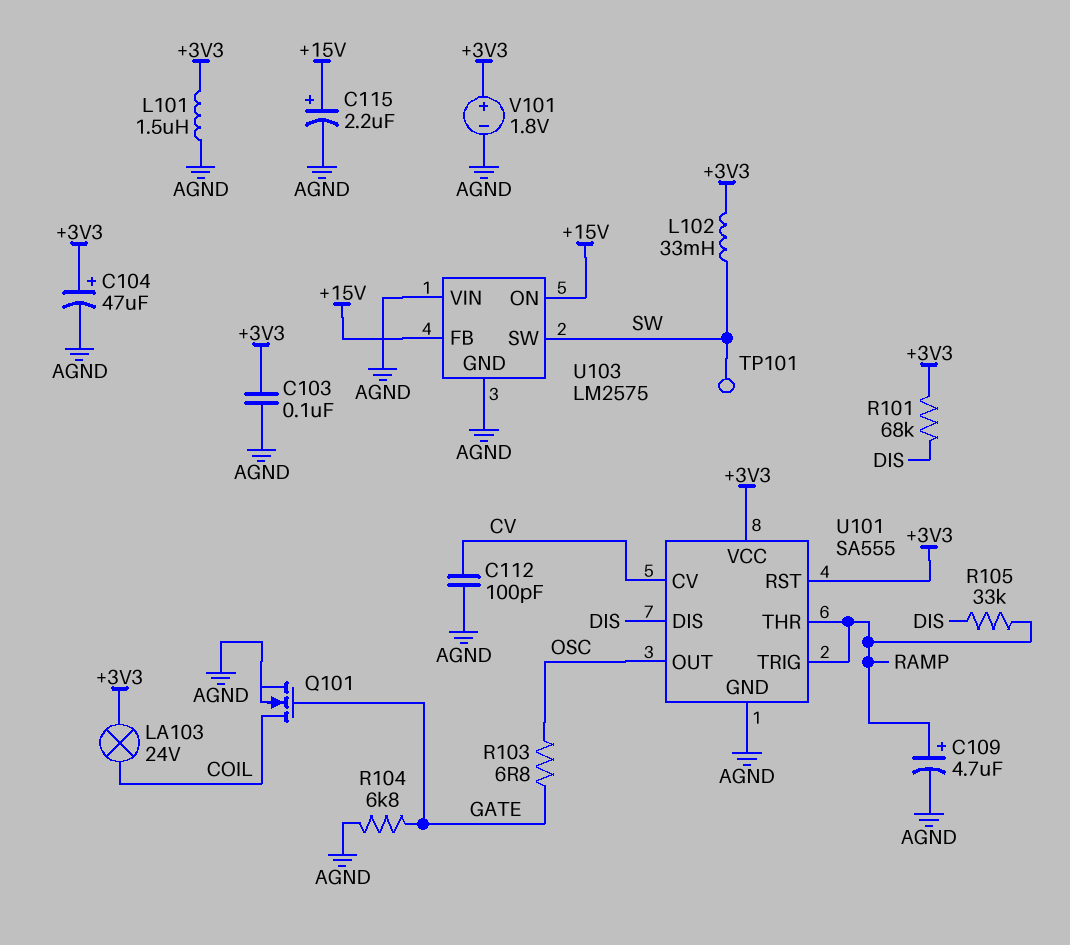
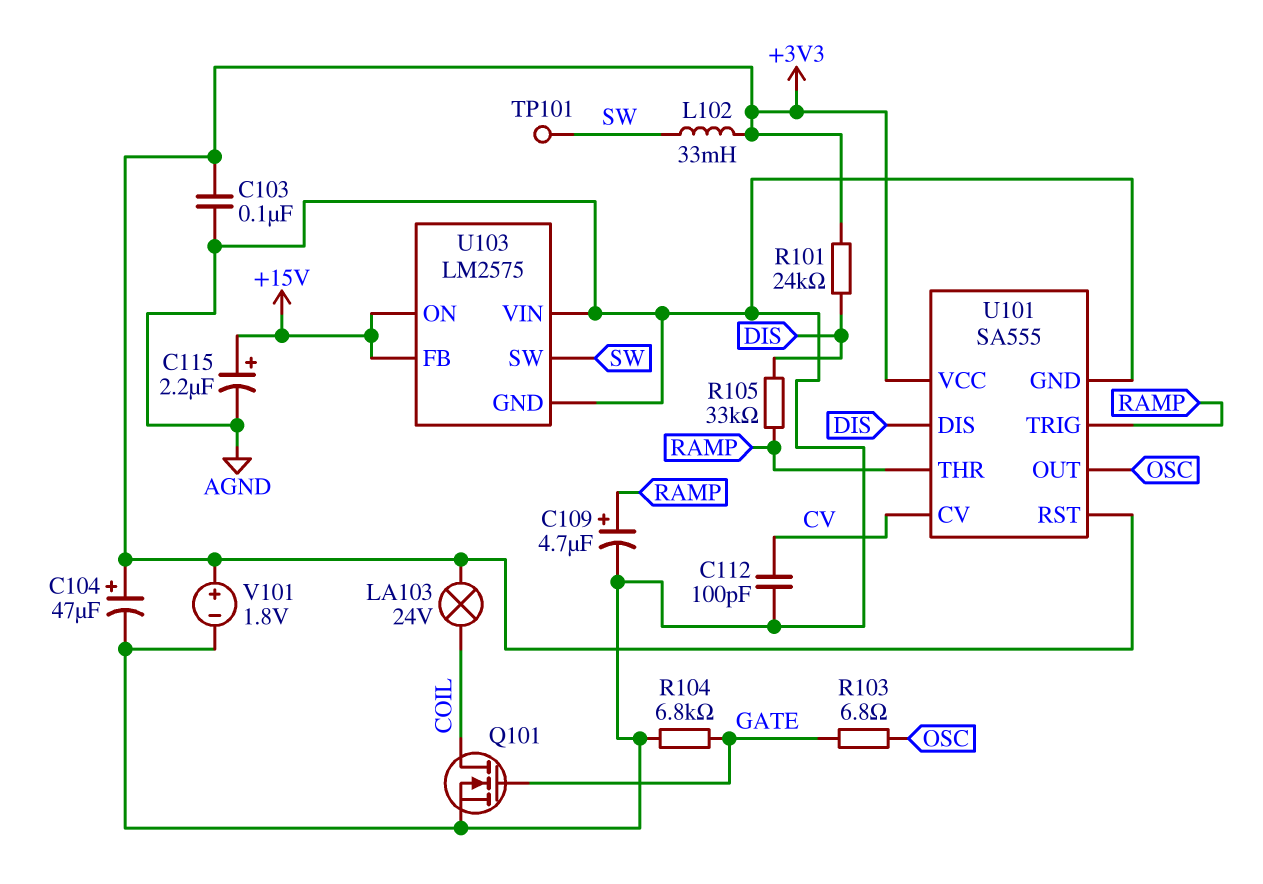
L101: 1.5uH (+3V3, AGND) -> none
R101: 68k (+3V3, DIS) -> 24k (+3V3, DIS)

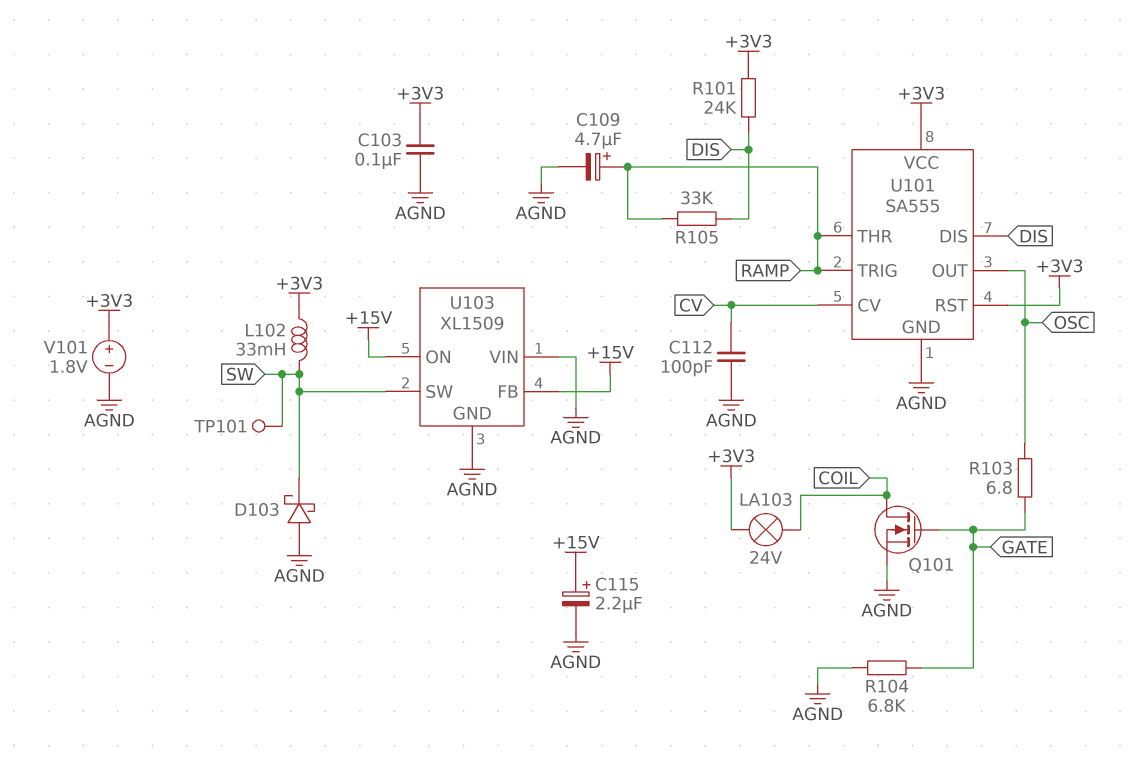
C104: 47uF (plus +3V3, minus AGND) -> none
D103: none -> schottky (A AGND, K SW)
U103: LM2575 -> XL1509

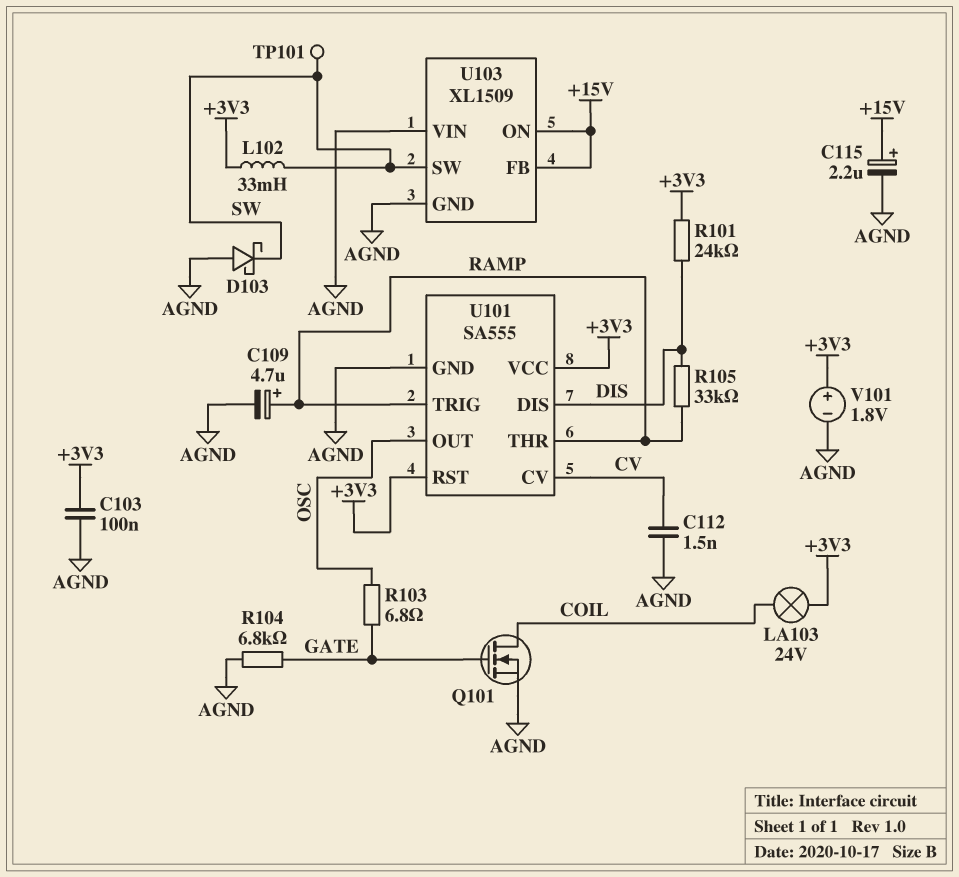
C112: 100pF (AGND, CV) -> 1.5nF (AGND, CV)

